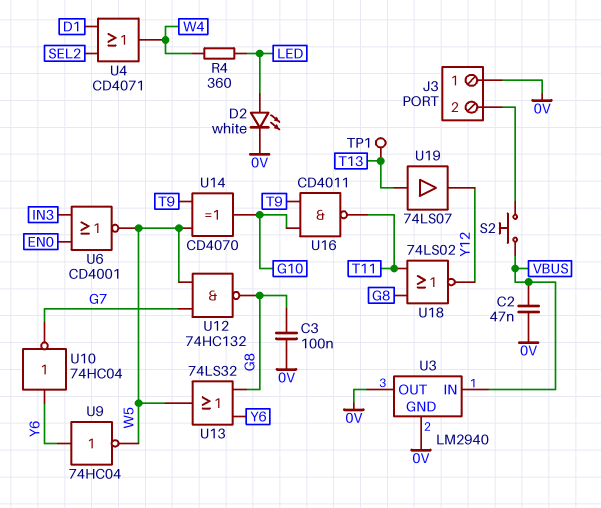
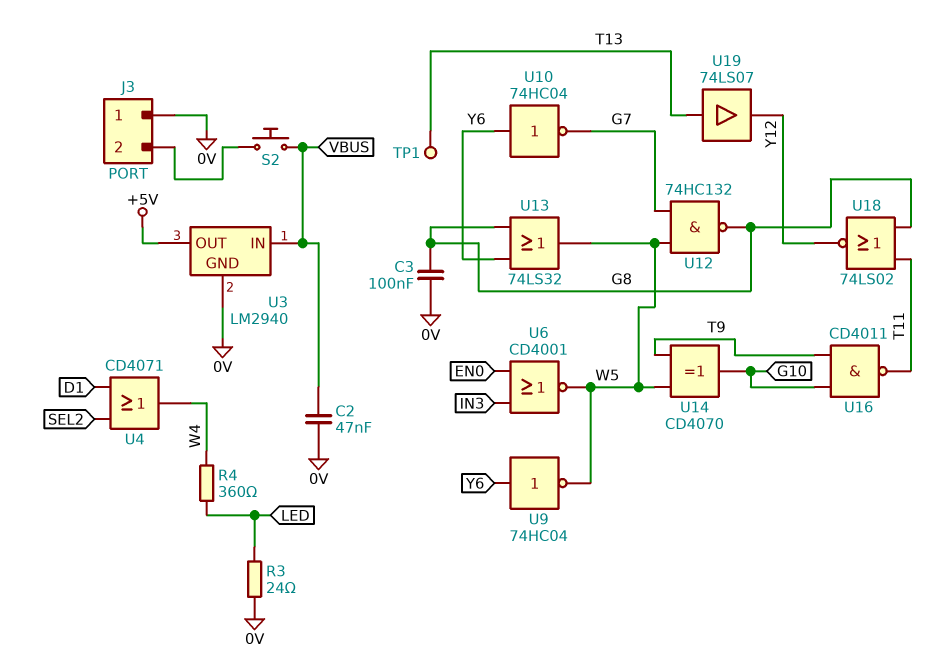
D2: LED white (A LED, K 0V) -> none
R3: none -> 24 (0V, LED)
U3 pin OUT: 0V -> +5V

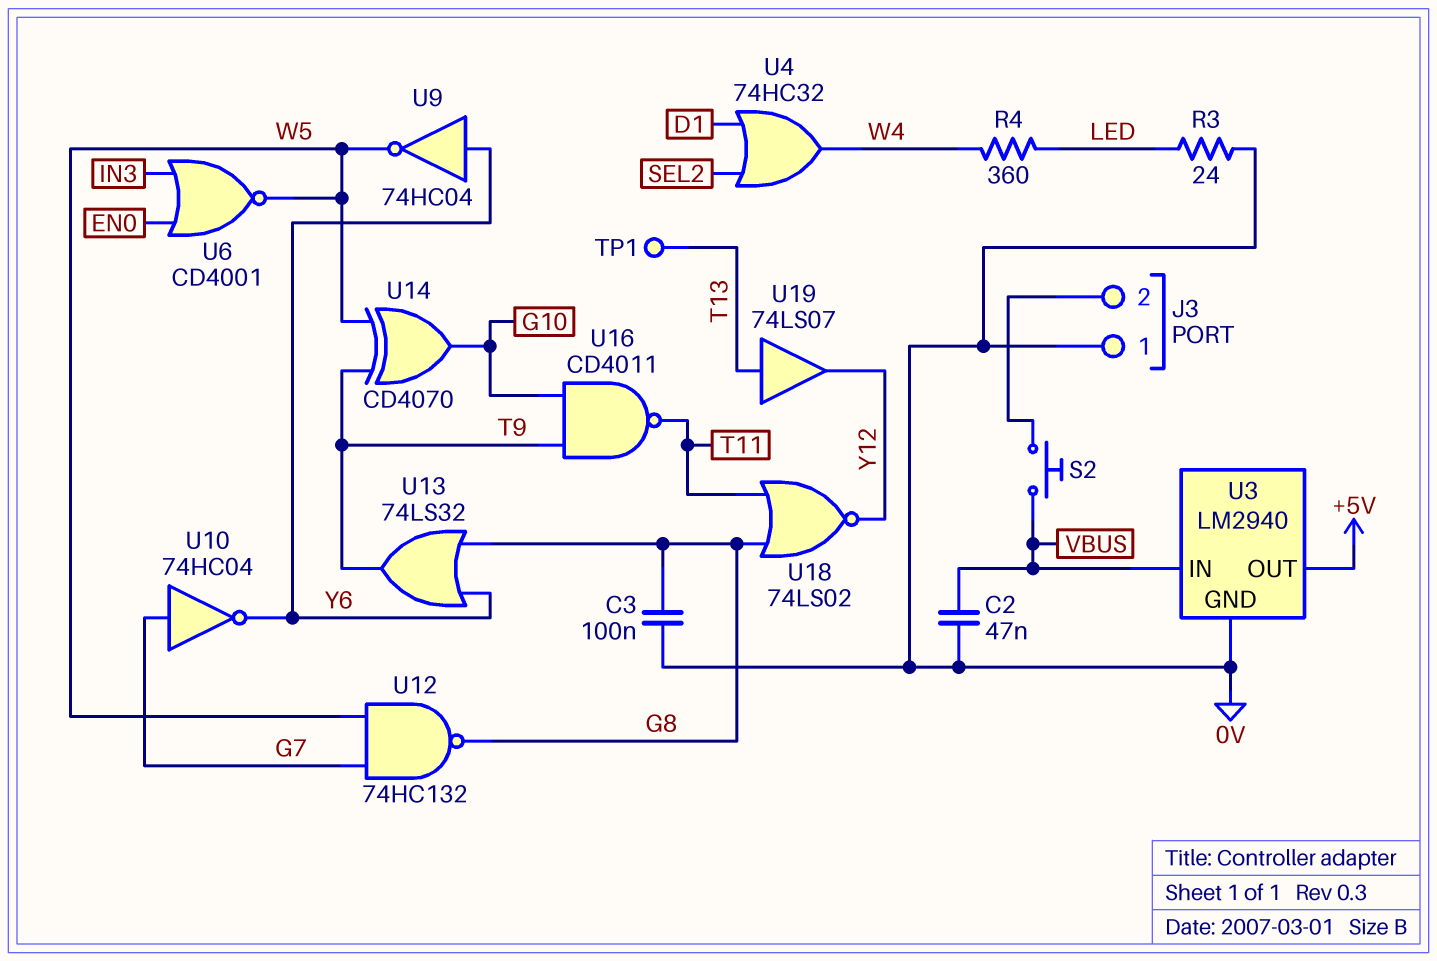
U4: OR CD4071 (in D1, in SEL2, out W4) -> OR 74HC32 (in D1, in SEL2, out W4)
U10: NOT 74HC04 (in Y6, out G7) -> NOT 74HC04 (in G7, out Y6)
U13: OR 74LS32 (in G8, in Y6, out W5) -> OR 74LS32 (in G8, in Y6, out T9)

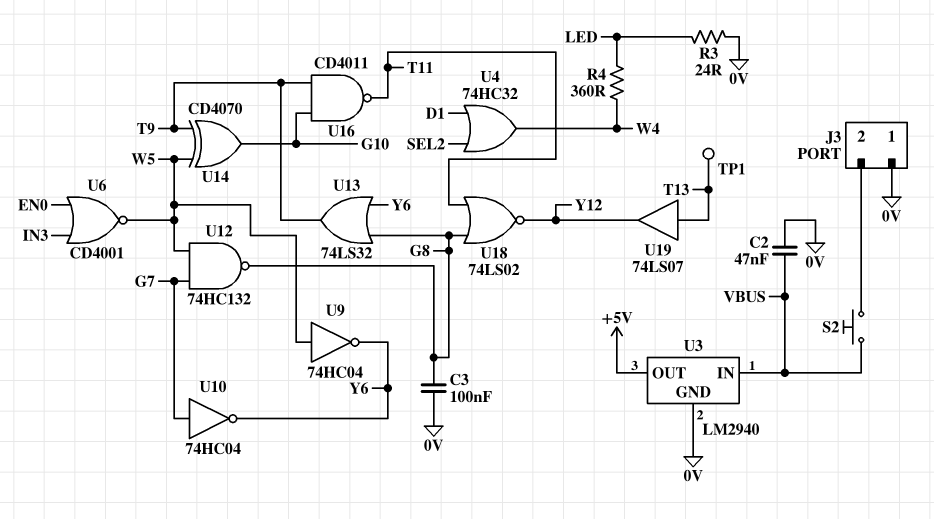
U9: NOT 74HC04 (in Y6, out W5) -> NOT 74HC04 (in W5, out Y6)

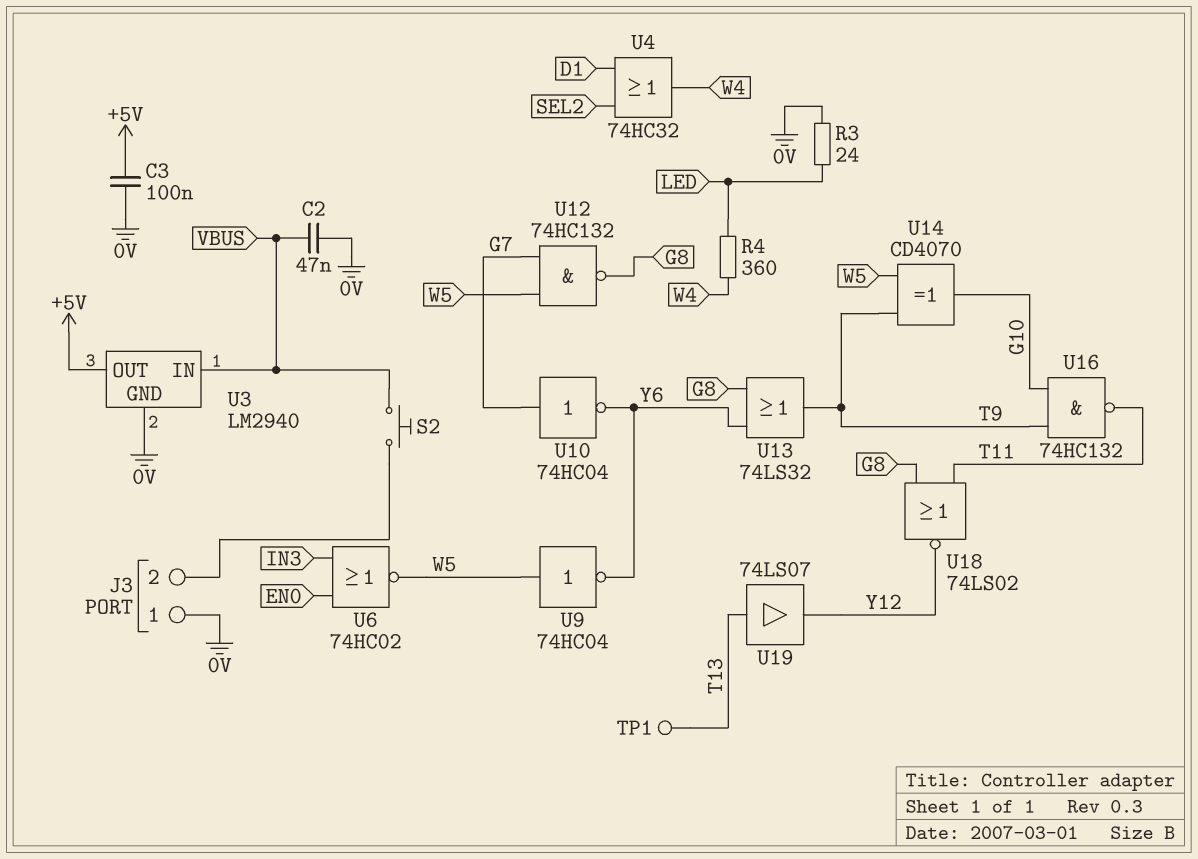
C3: 100nF (0V, G8) -> 100nF (+5V, 0V)
U6: NOR CD4001 (in EN0, in IN3, out W5) -> NOR 74HC02 (in EN0, in IN3, out W5)
U16: NAND CD4011 (in G10, in T9, out T11) -> NAND 74HC132 (in G10, in T9, out T11)

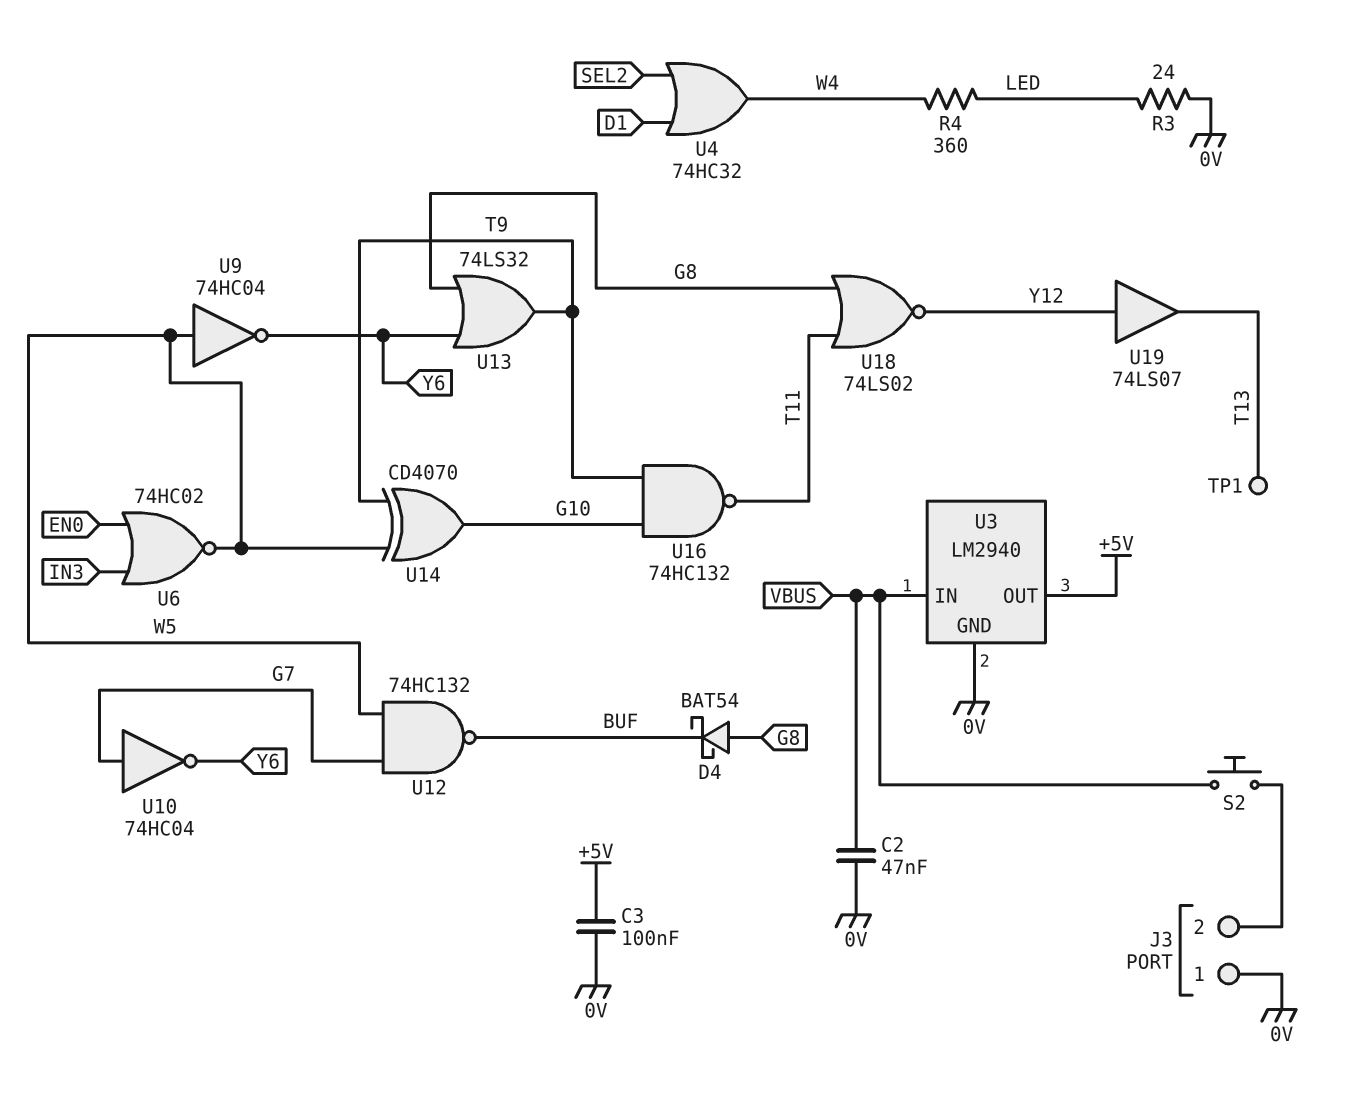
D4: none -> schottky BAT54 (A G8, K BUF)
U12: NAND 74HC132 (in G7, in W5, out G8) -> NAND 74HC132 (in G7, in W5, out BUF)
U19: buffer 74LS07 (in T13, out Y12) -> buffer 74LS07 (in Y12, out T13)

